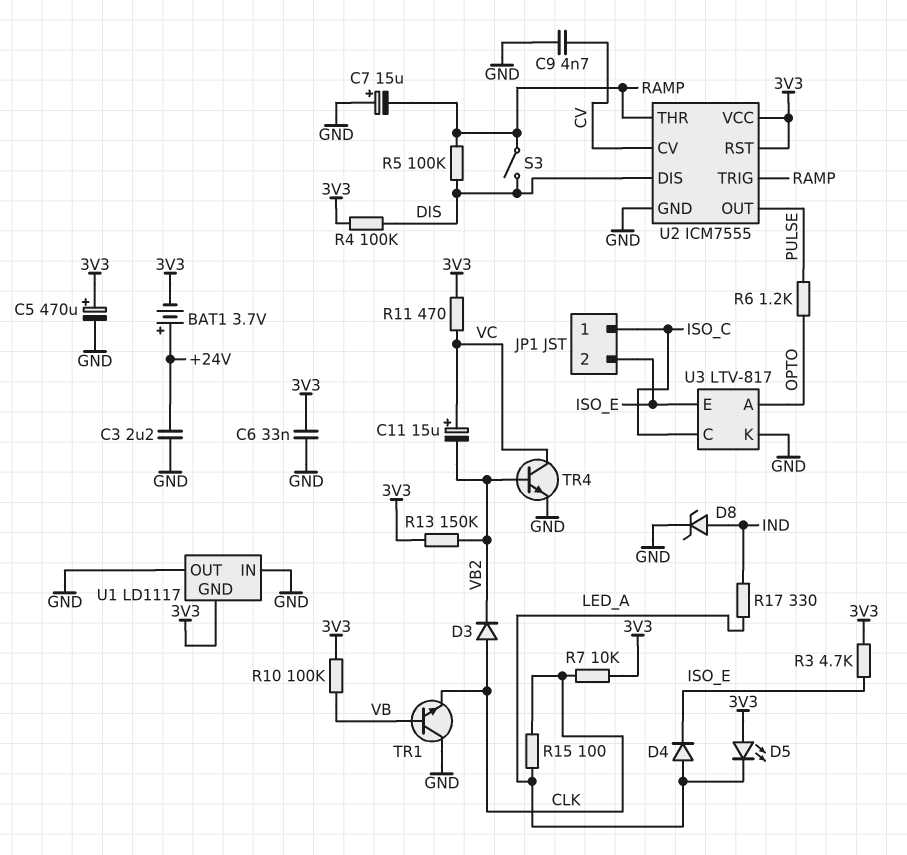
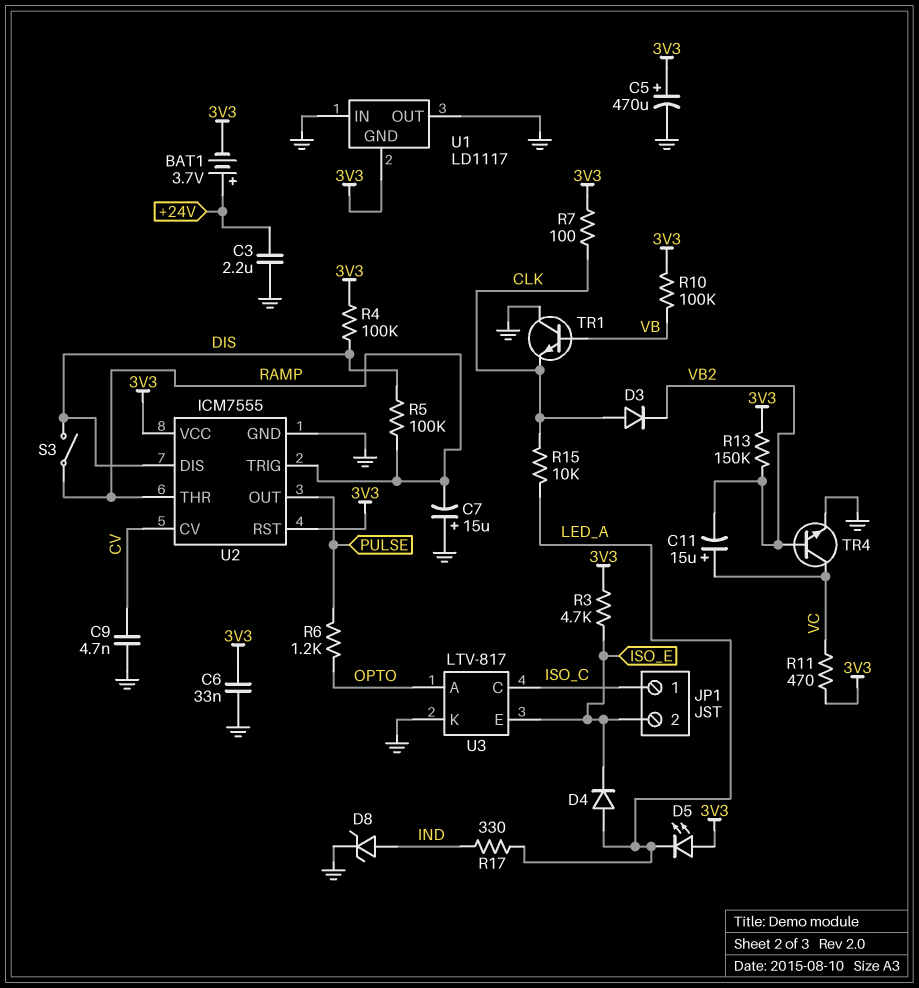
R7: 10k (3V3, CLK) -> 100 (3V3, CLK)
R15: 100 (CLK, LED_A) -> 10k (CLK, LED_A)

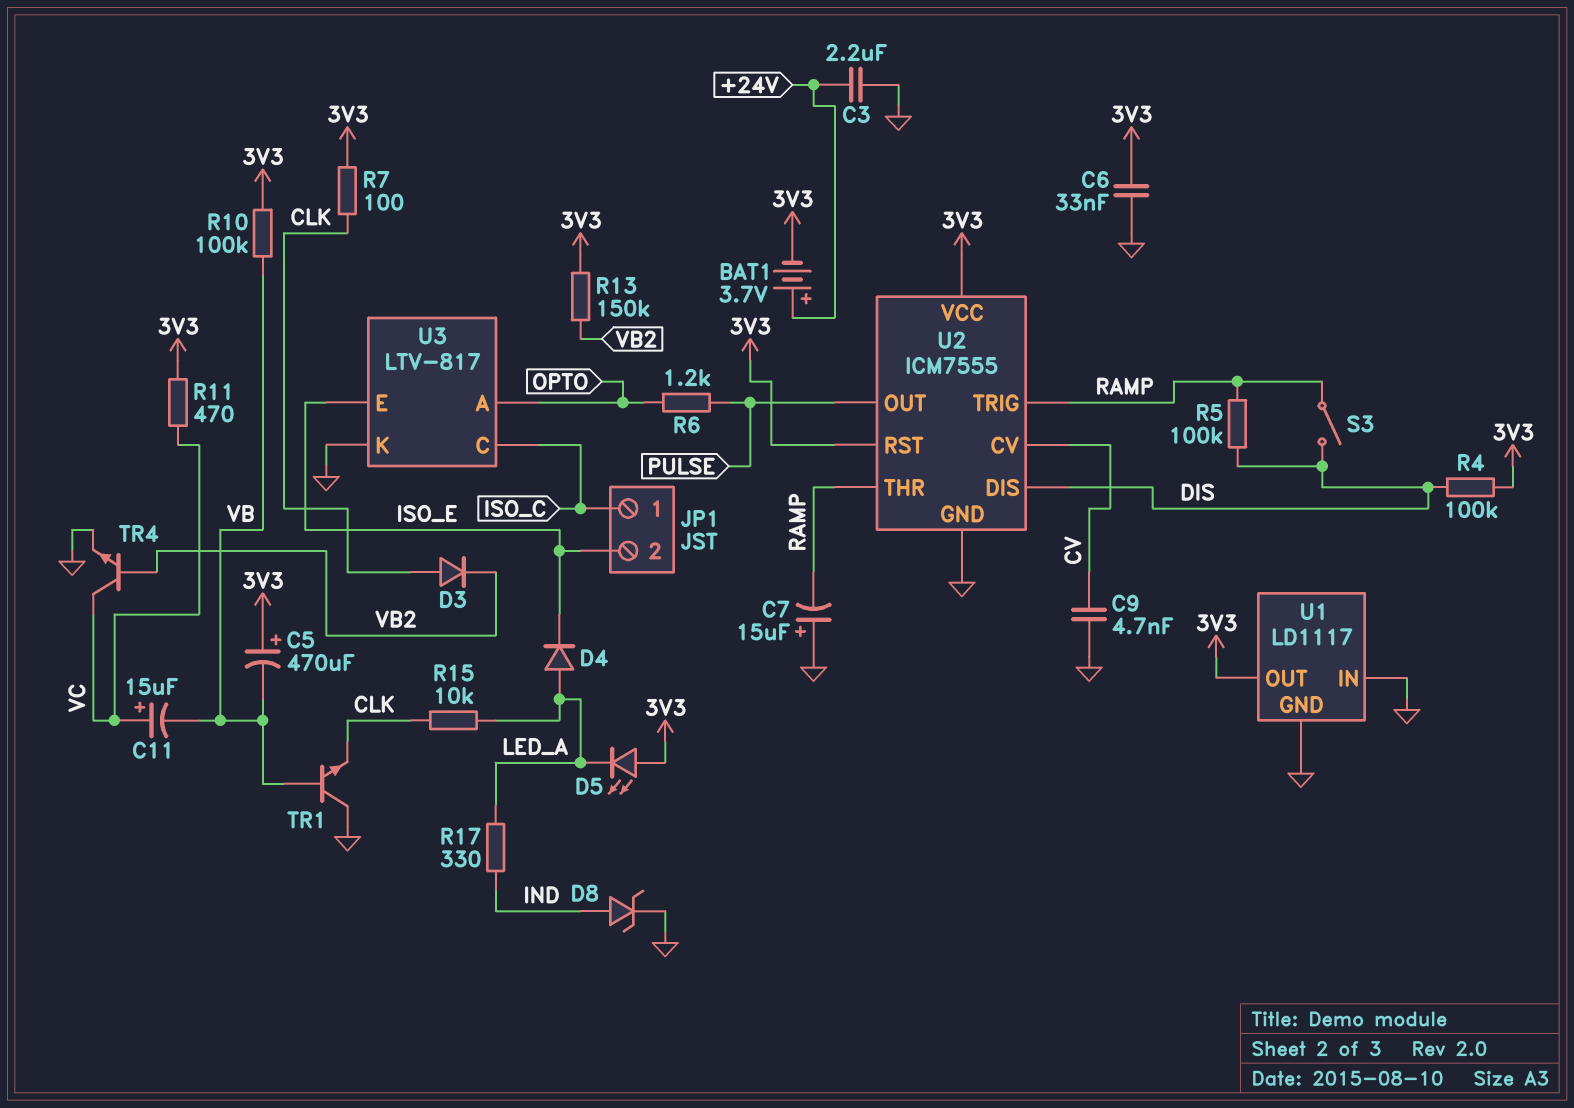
C5: 470uF (plus 3V3, minus GND) -> 470uF (plus 3V3, minus VB)
C11: 15uF (plus VC, minus VB2) -> 15uF (plus VC, minus VB)
R3: 4.7k (3V3, ISO_E) -> none
U1 pin GND: 3V3 -> GND
U1 pin OUT: GND -> 3V3

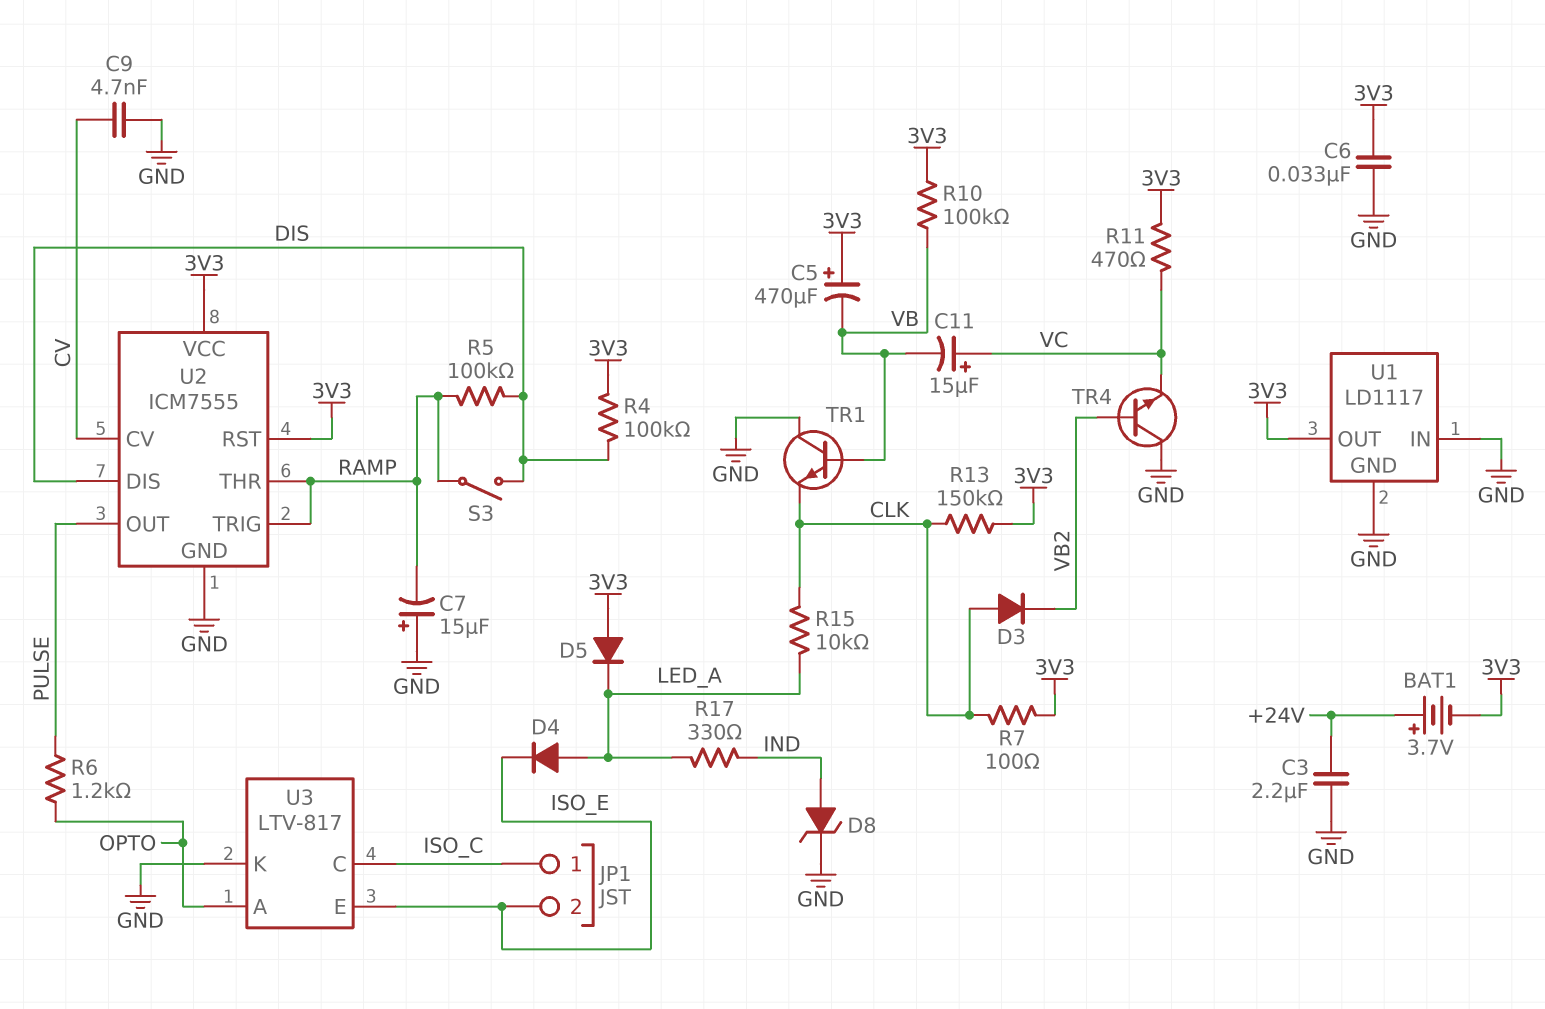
D5: LED (A 3V3, K LED_A) -> diode (A 3V3, K LED_A)
R13: 150k (3V3, VB2) -> 150k (3V3, CLK)
TR4: NPN (B VB2, C VC, E GND) -> NPN (B VB2, C GND, E VC)

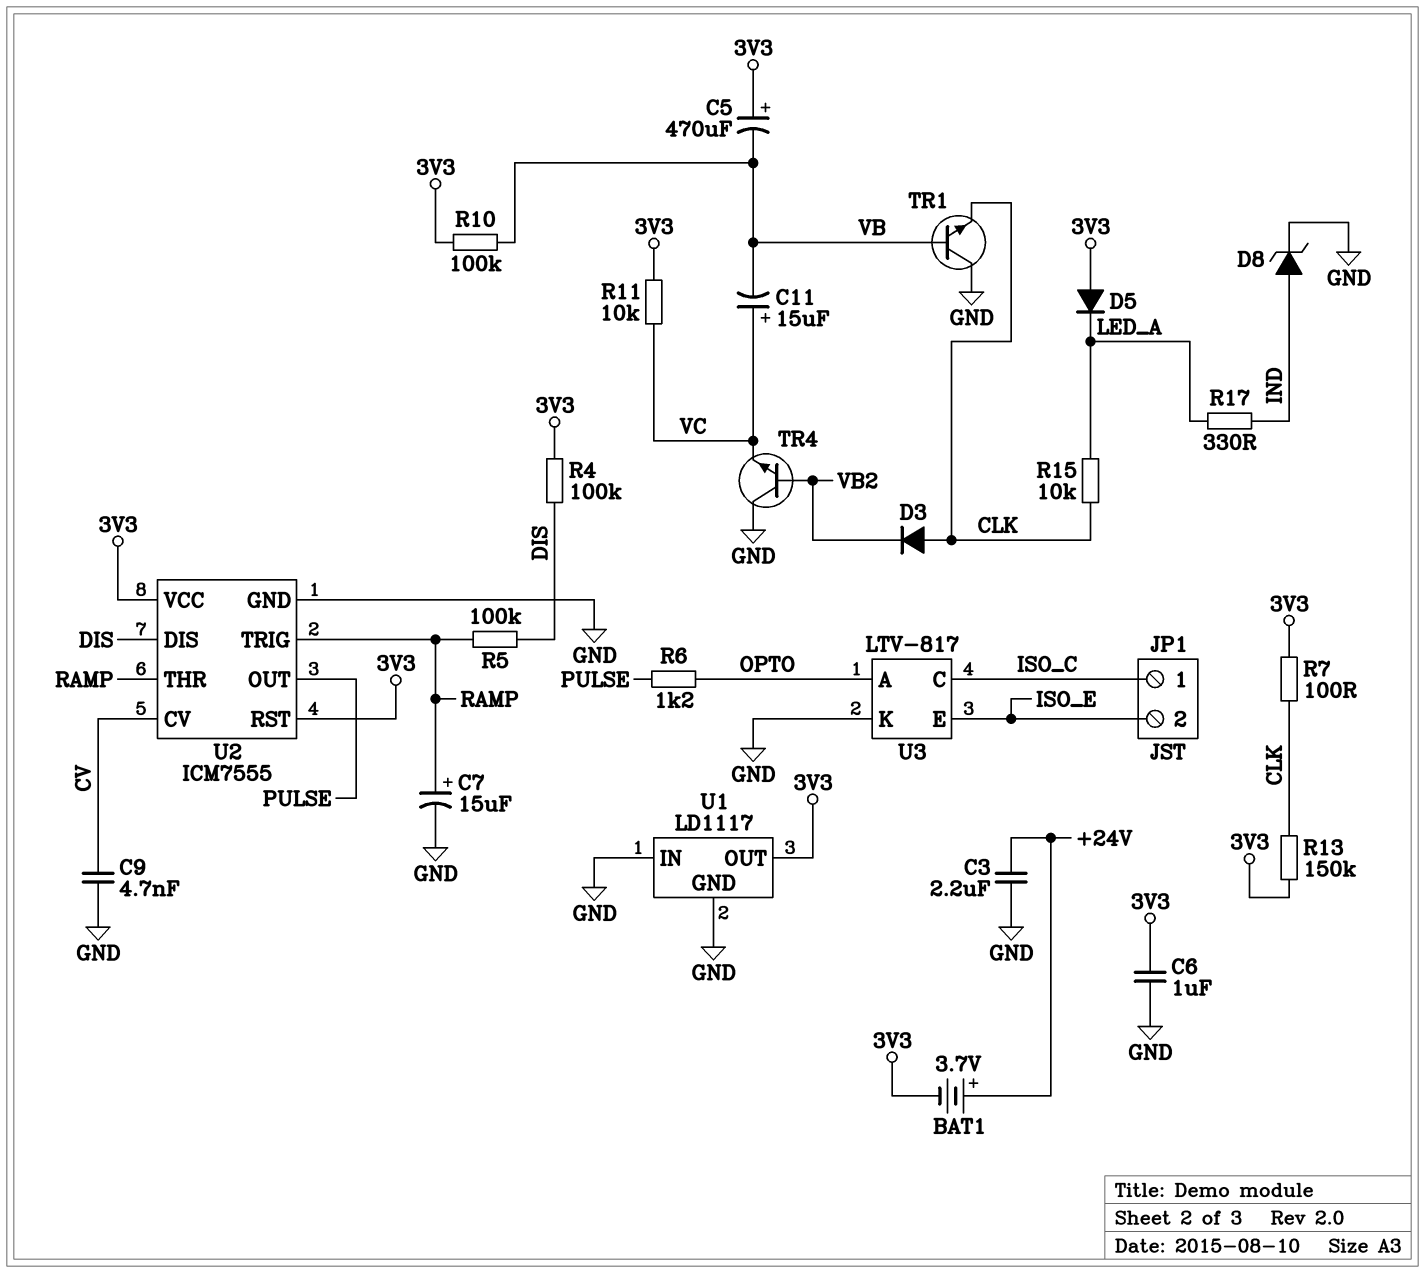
C6: 33nF (3V3, GND) -> 1uF (3V3, GND)
C7: 15uF (plus GND, minus RAMP) -> 15uF (plus RAMP, minus GND)
D4: diode (A LED_A, K ISO_E) -> none
R11: 470 (3V3, VC) -> 10k (3V3, VC)
S3: switch (DIS, RAMP) -> none

